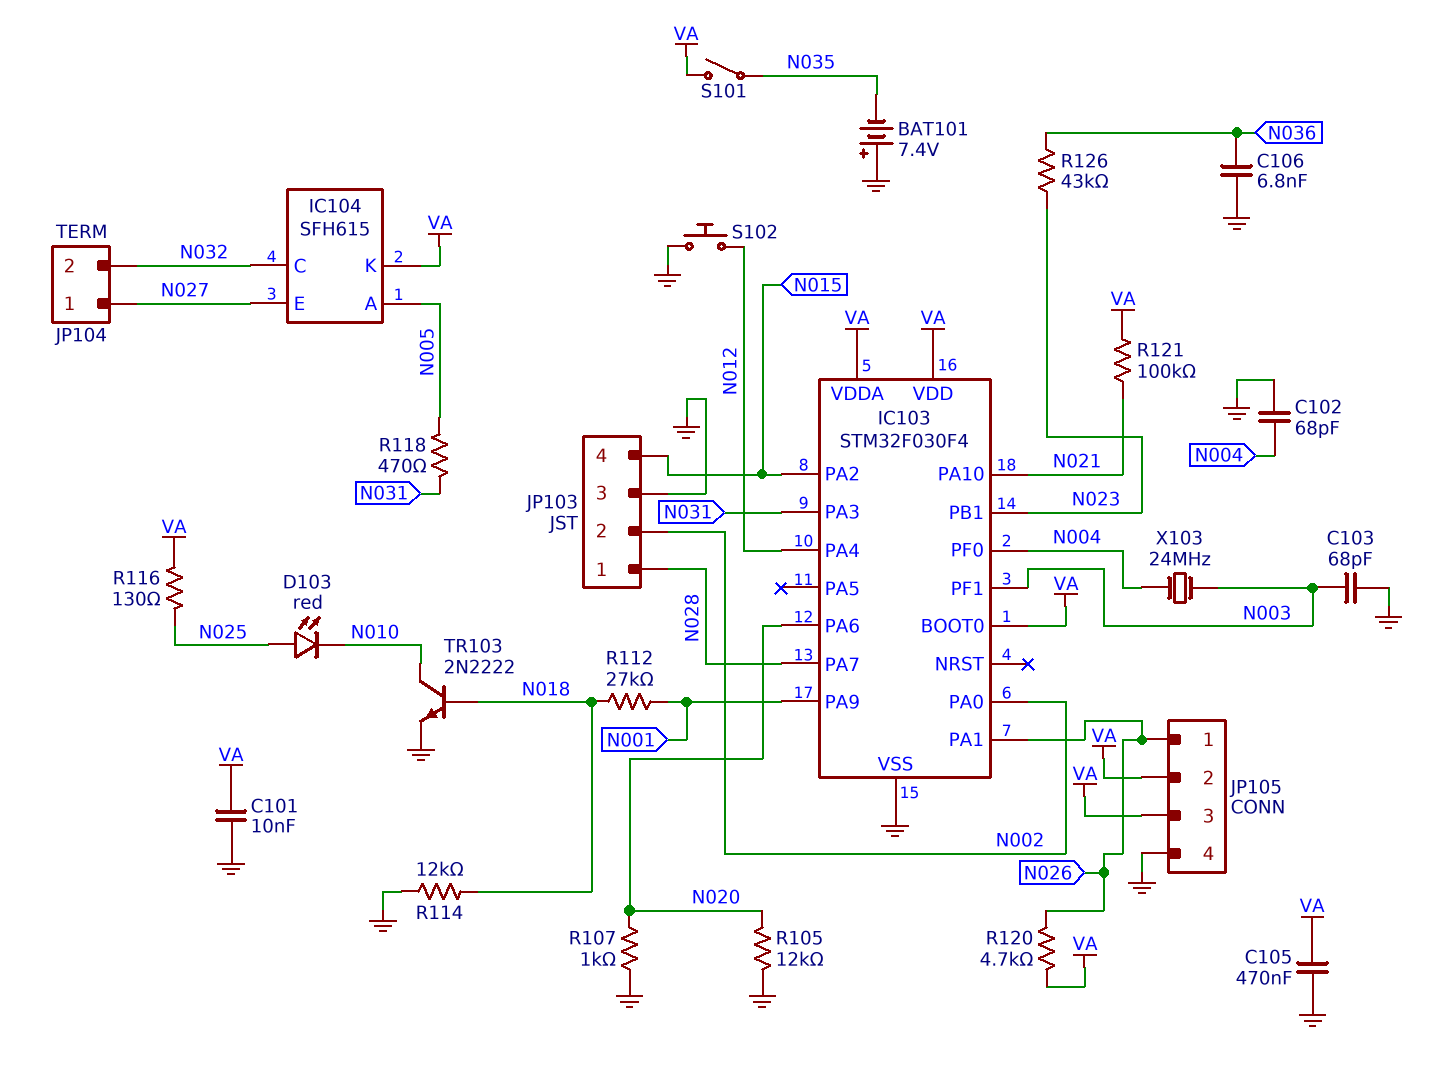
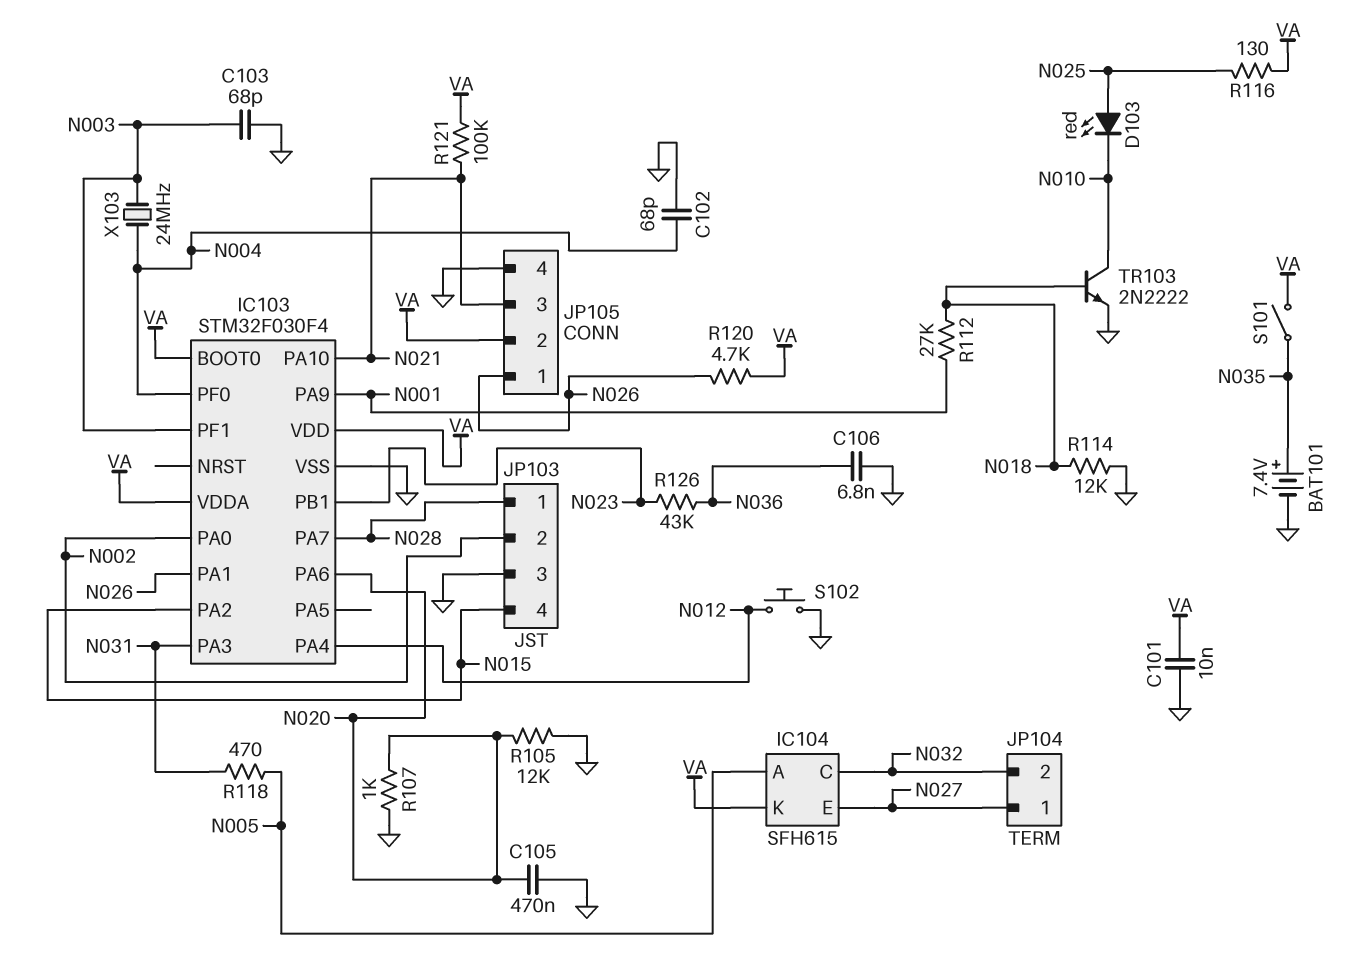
BAT101: 7.4V (plus GND, minus N035) -> 7.4V (plus N035, minus GND)
C105: 470nF (GND, VA) -> 470nF (GND, N020)
JP105 pin 3: VA -> N021

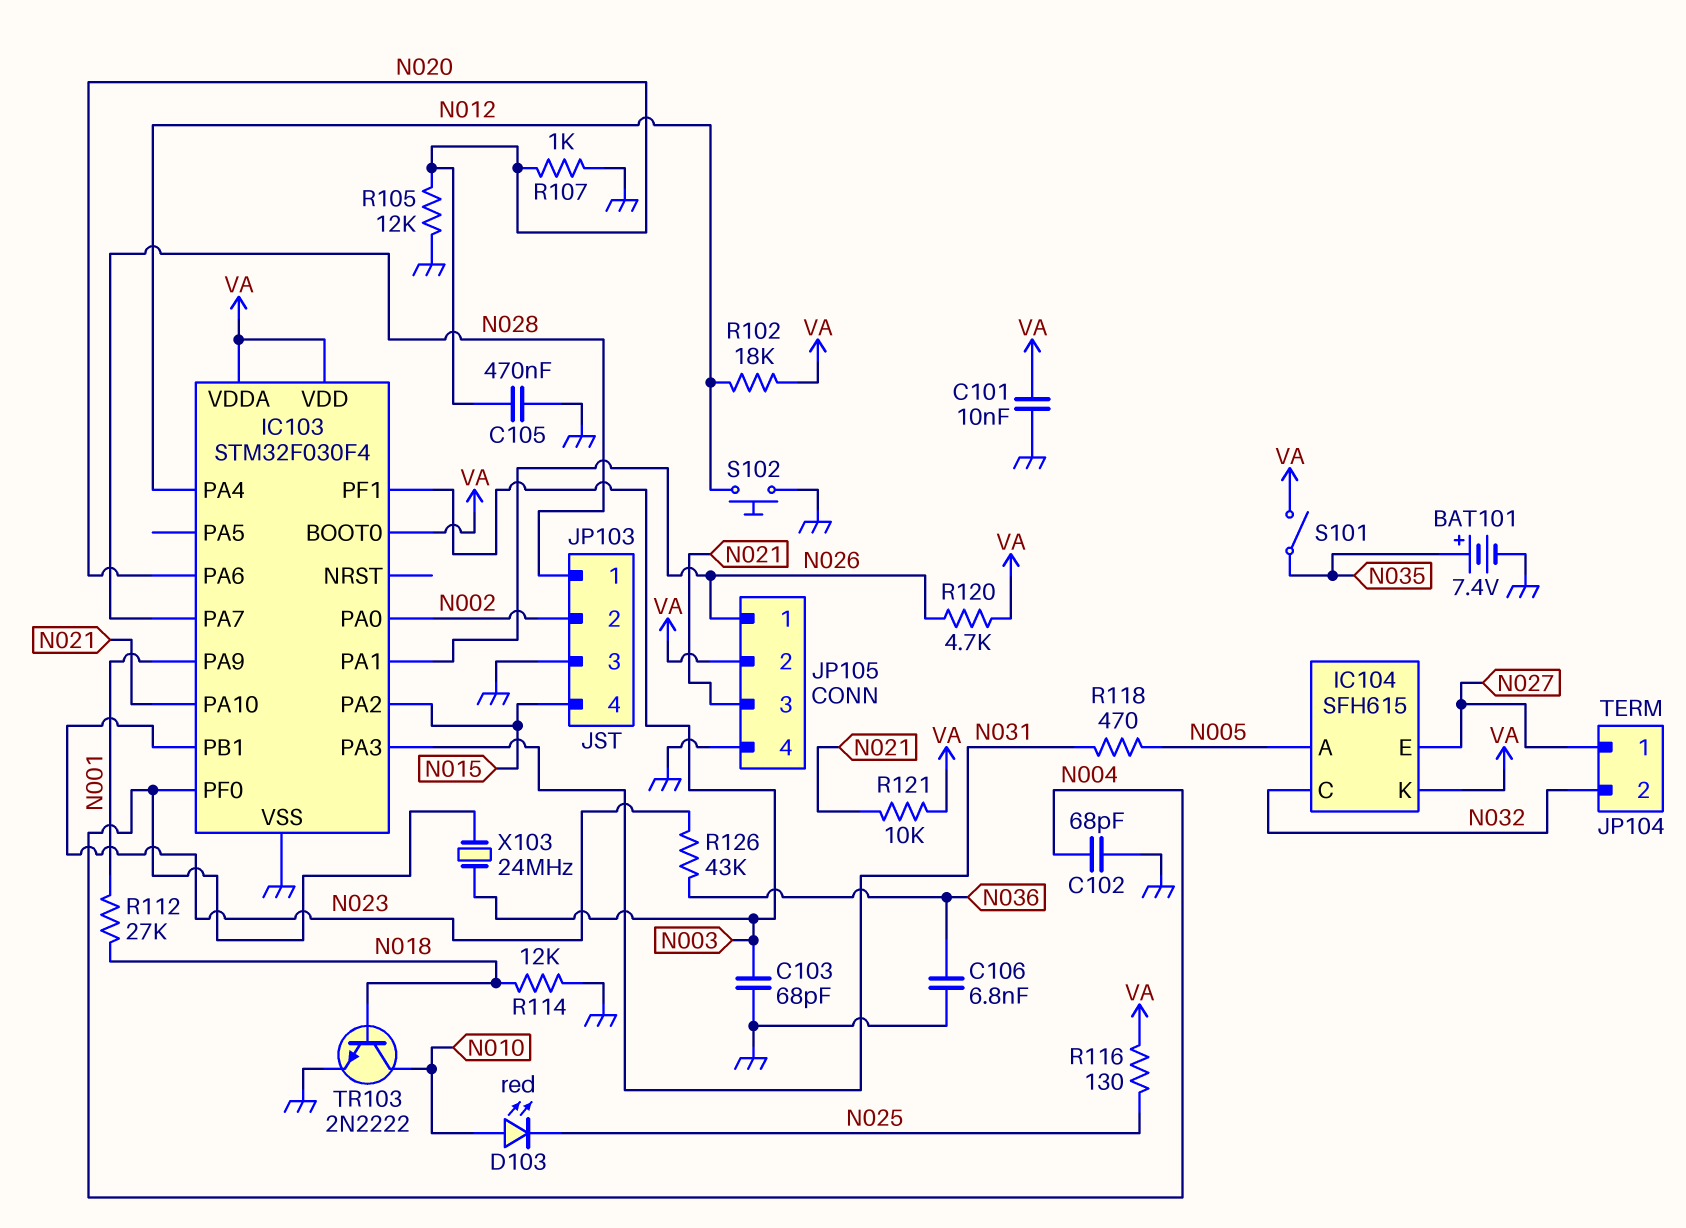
D103: LED red (A N025, K N010) -> LED red (A N010, K N025)
R102: none -> 18k (N012, VA)
R121: 100k (N021, VA) -> 10k (N021, VA)

